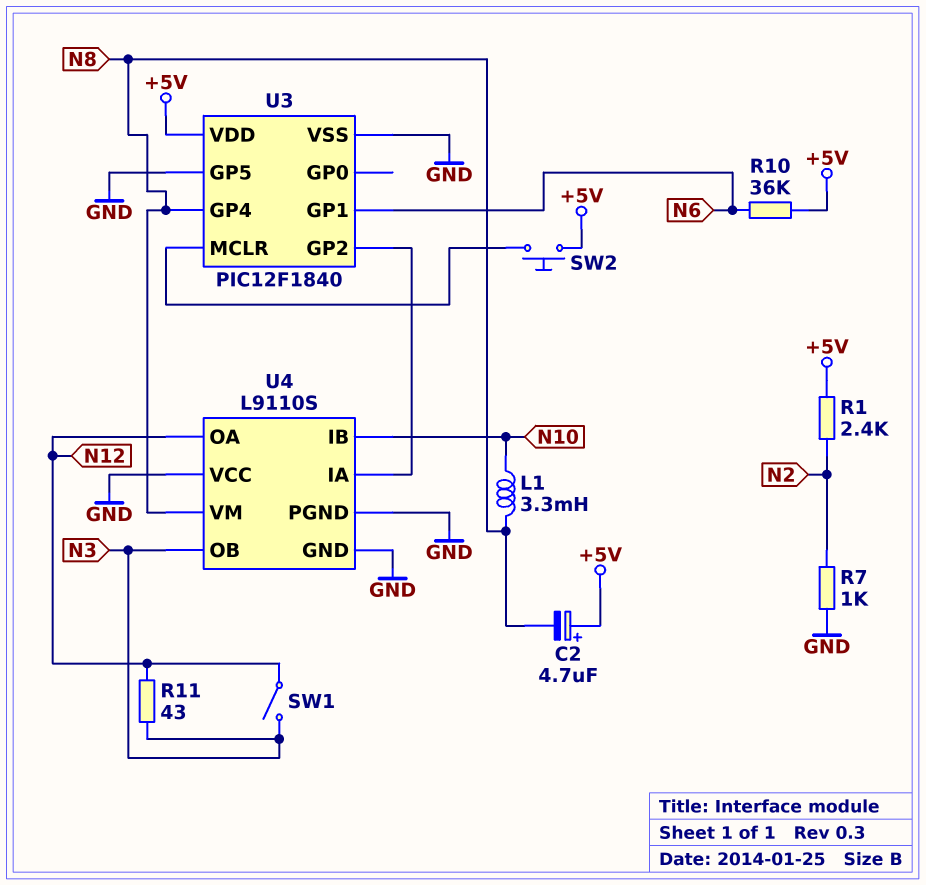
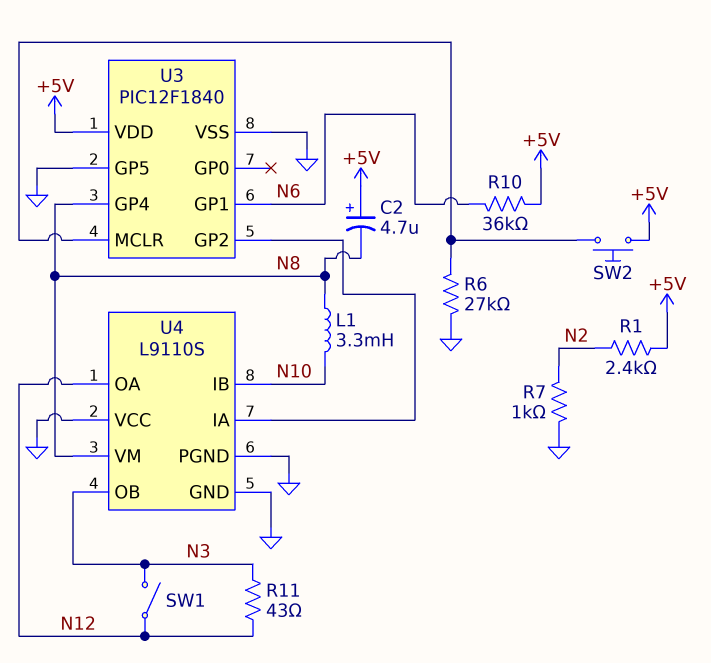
R6: none -> 27k (GND, U3/MCLR)

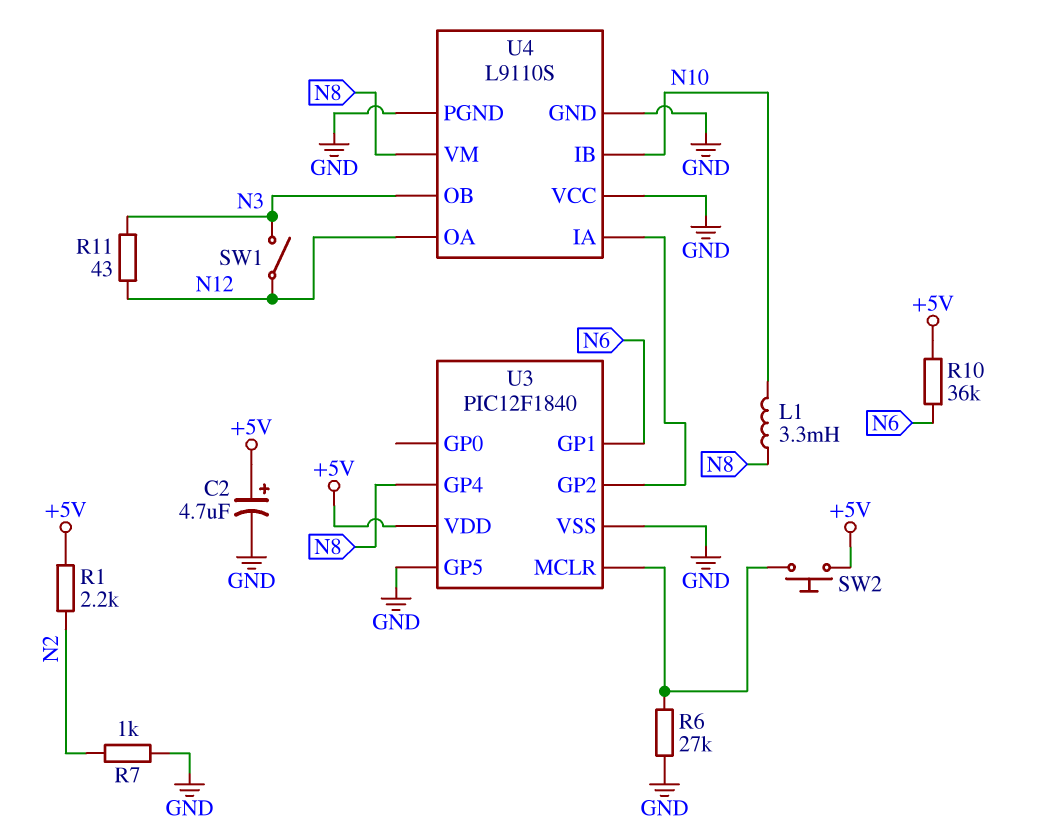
C2: 4.7uF (plus +5V, minus N8) -> 4.7uF (plus +5V, minus GND)
R1: 2.4k (+5V, N2) -> 2.2k (+5V, N2)

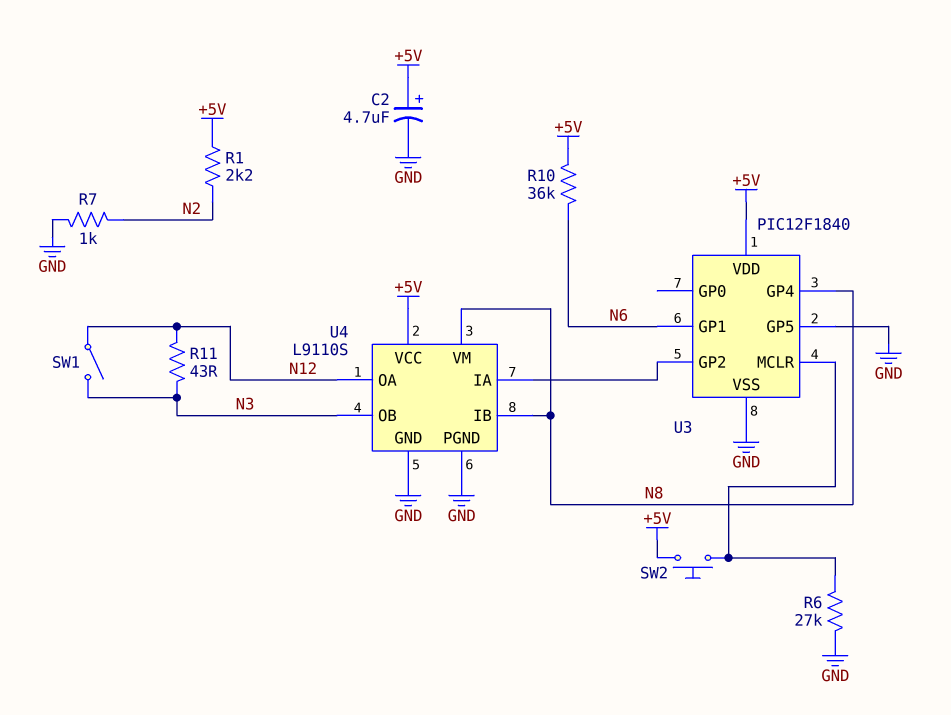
L1: 3.3mH (N8, N10) -> none
U4 pin IB: N10 -> N8
U4 pin VCC: GND -> +5V

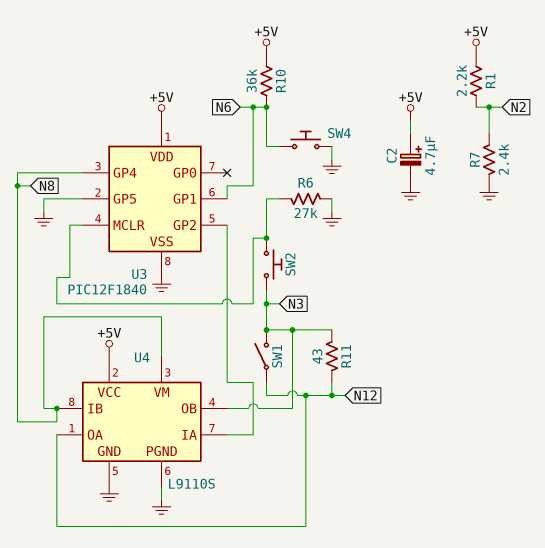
R7: 1k (GND, N2) -> 2.4k (GND, N2)
SW2: button (+5V, U3/MCLR) -> button (N3, U3/MCLR)
SW4: none -> button (GND, N6)

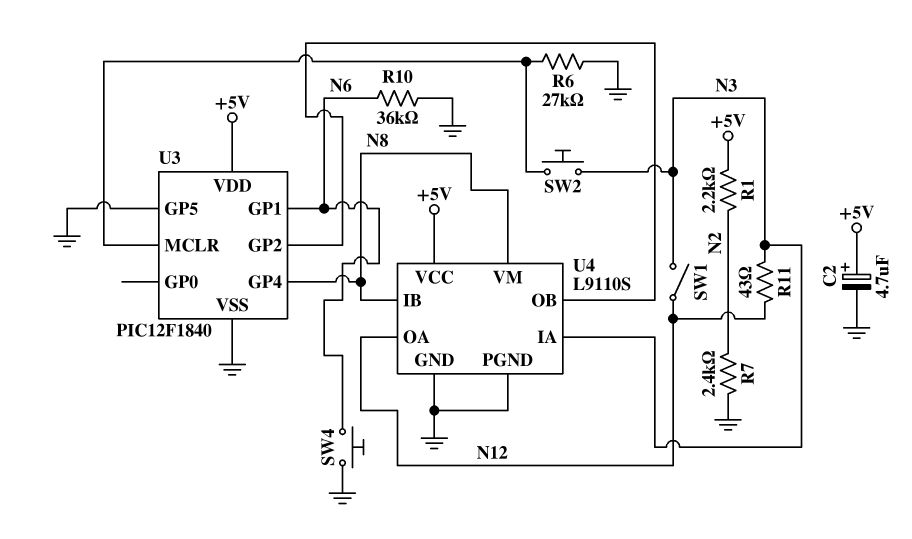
R10: 36k (+5V, N6) -> 36k (GND, N6)
U4 pin IA: U3/GP2 -> N3
U4 pin OB: N3 -> U3/GP2

